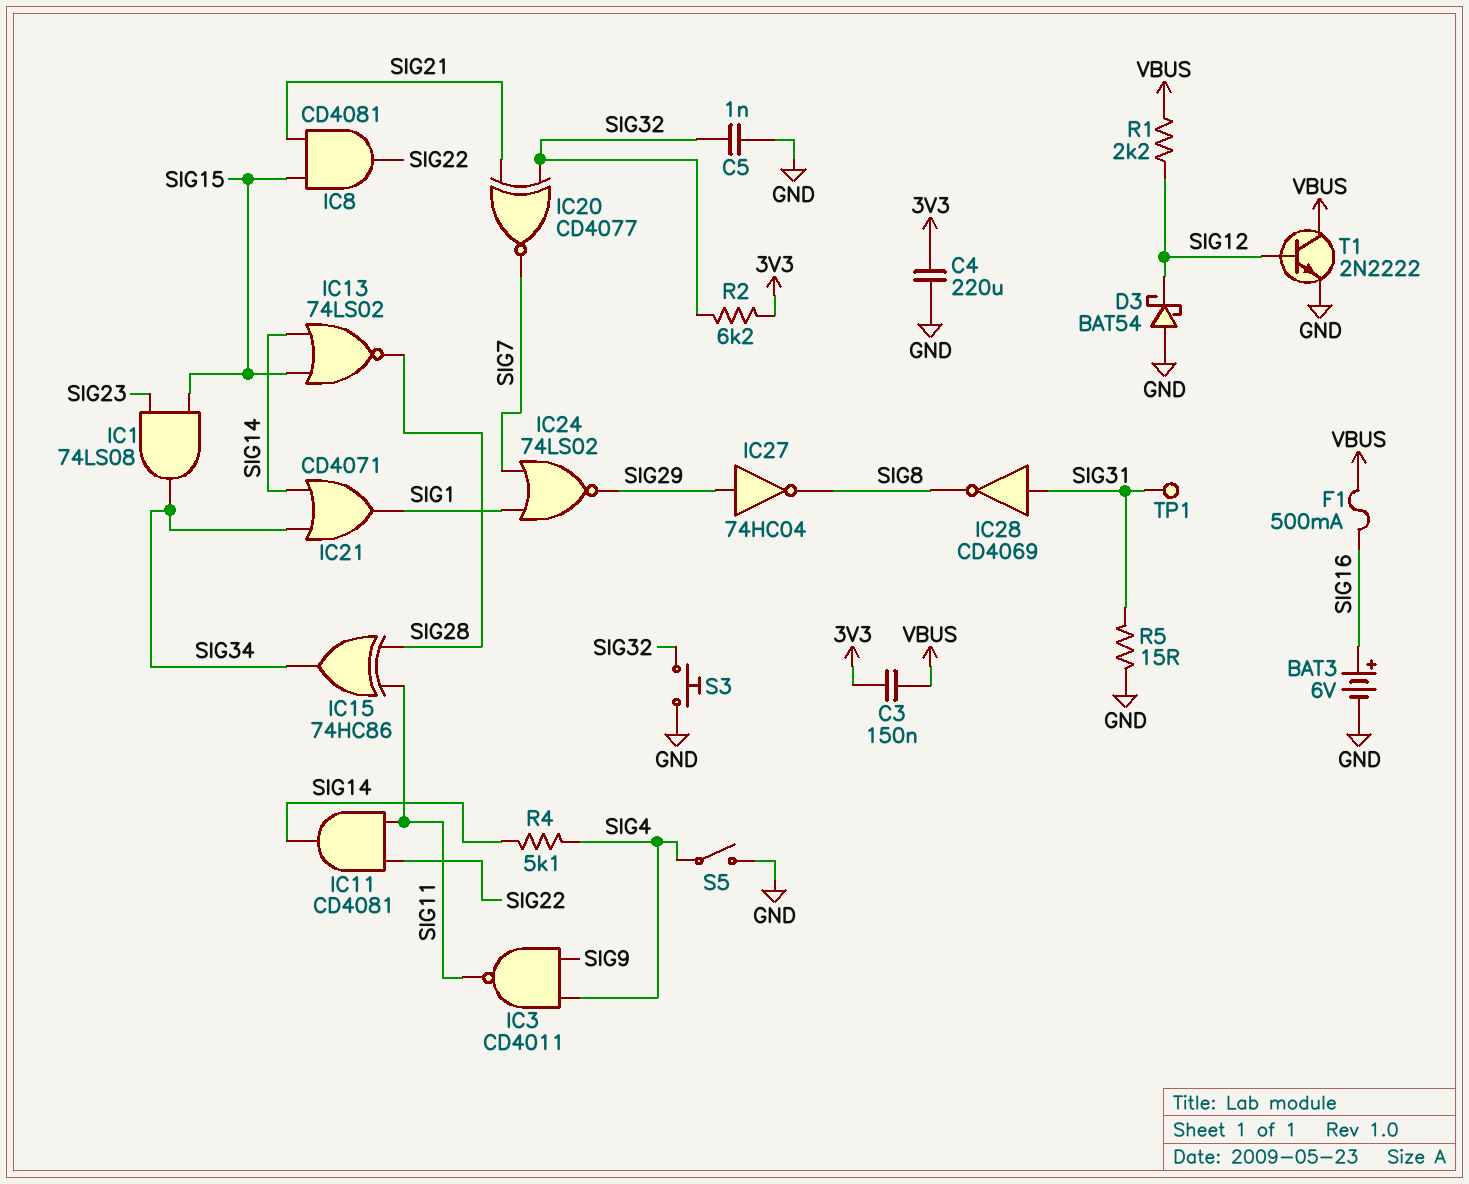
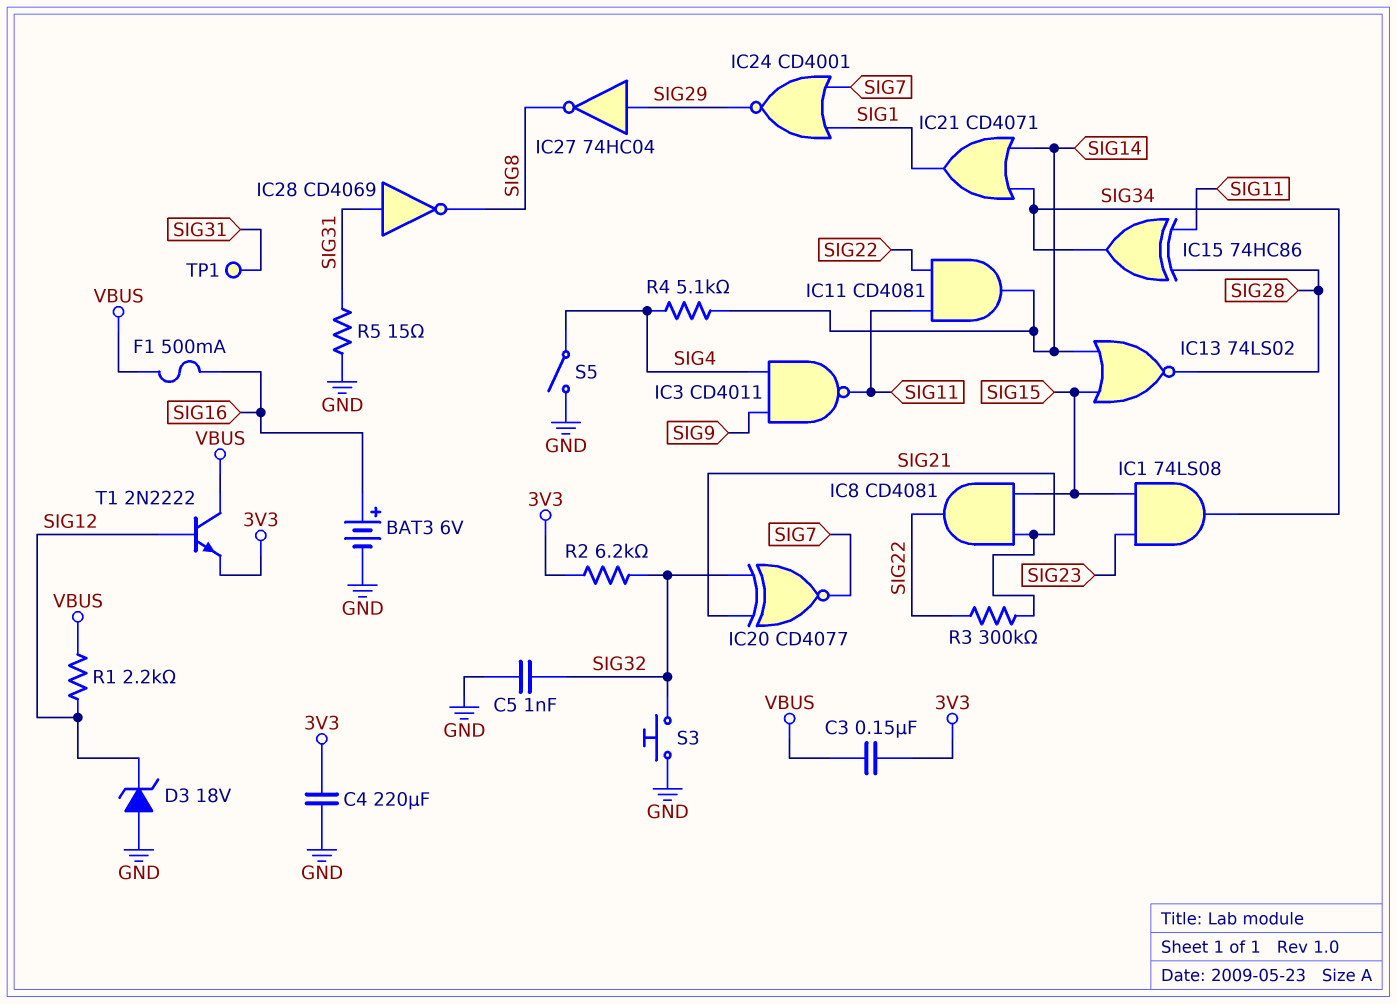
D3: schottky BAT54 (A GND, K SIG12) -> zener 18V (A GND, K SIG12)
IC24: NOR 74LS02 (in SIG1, in SIG7, out SIG29) -> NOR CD4001 (in SIG1, in SIG7, out SIG29)
R3: none -> 300k (SIG21, SIG22)
T1: NPN 2N2222 (B SIG12, C VBUS, E GND) -> NPN 2N2222 (B SIG12, C VBUS, E 3V3)

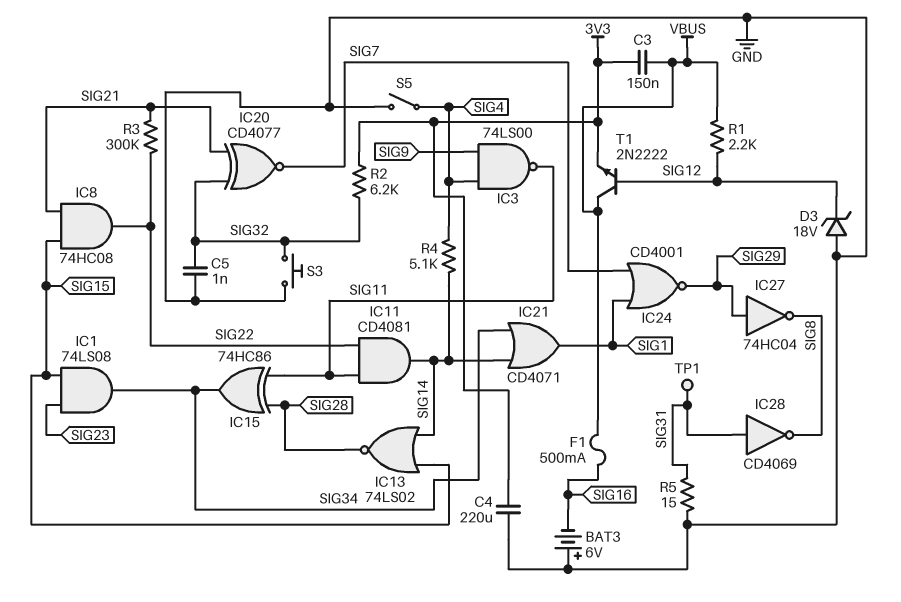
BAT3: 6V (plus SIG16, minus GND) -> 6V (plus GND, minus SIG16)
IC3: NAND CD4011 (in SIG4, in SIG9, out SIG11) -> NAND 74LS00 (in SIG4, in SIG9, out SIG11)
IC8: AND CD4081 (in SIG15, in SIG21, out SIG22) -> AND 74HC08 (in SIG15, in SIG21, out SIG22)

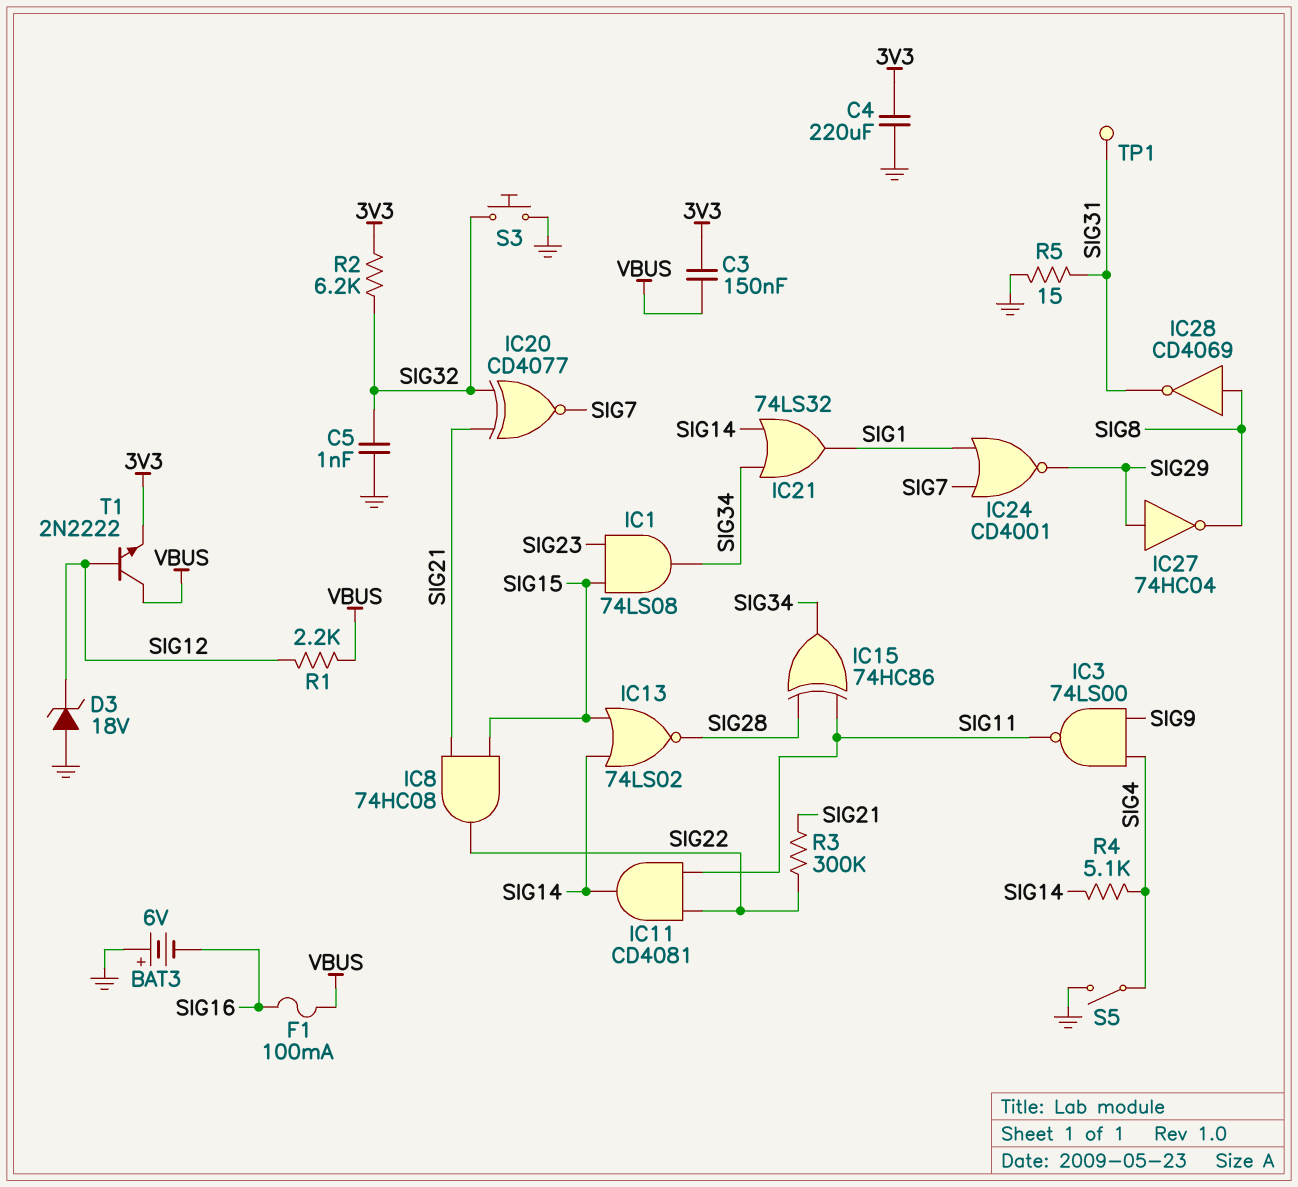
F1: 500mA (SIG16, VBUS) -> 100mA (SIG16, VBUS)
IC21: OR CD4071 (in SIG14, in SIG34, out SIG1) -> OR 74LS32 (in SIG14, in SIG34, out SIG1)
IC28: NOT CD4069 (in SIG31, out SIG8) -> NOT CD4069 (in SIG8, out SIG31)

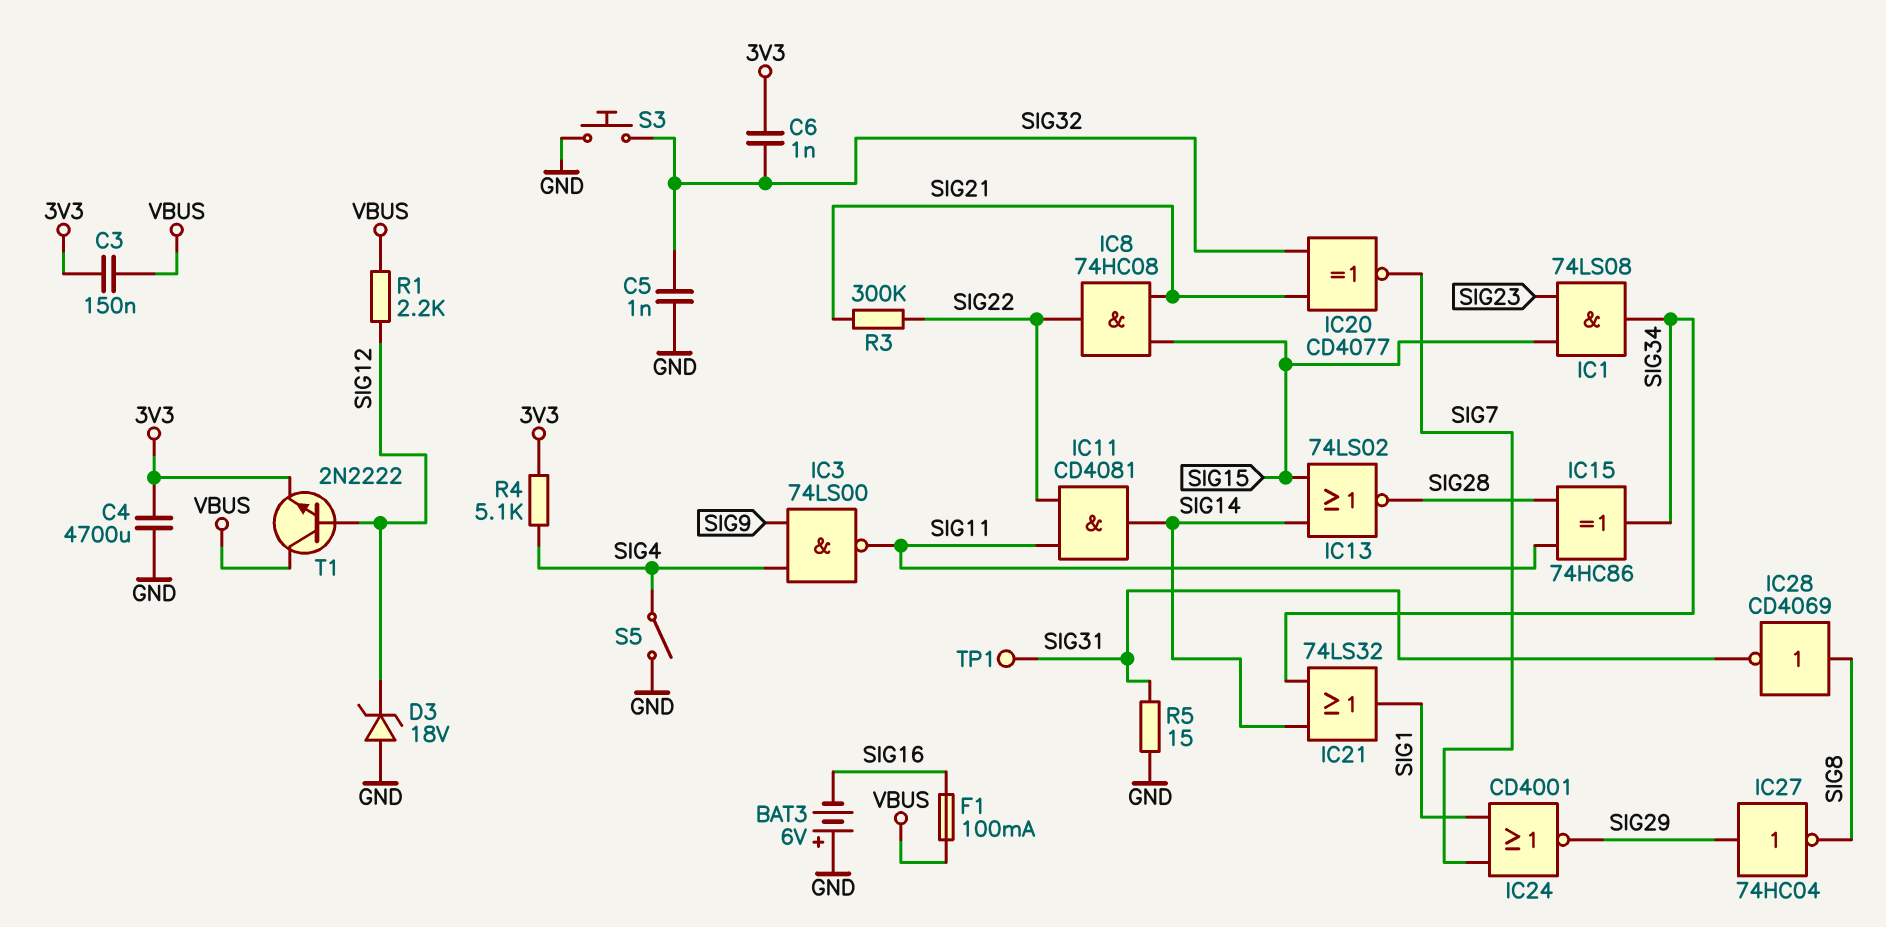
C4: 220uF (3V3, GND) -> 4700uF (3V3, GND)
C6: none -> 1nF (3V3, SIG32)
R2: 6.2k (3V3, SIG32) -> none
R4: 5.1k (SIG4, SIG14) -> 5.1k (3V3, SIG4)

